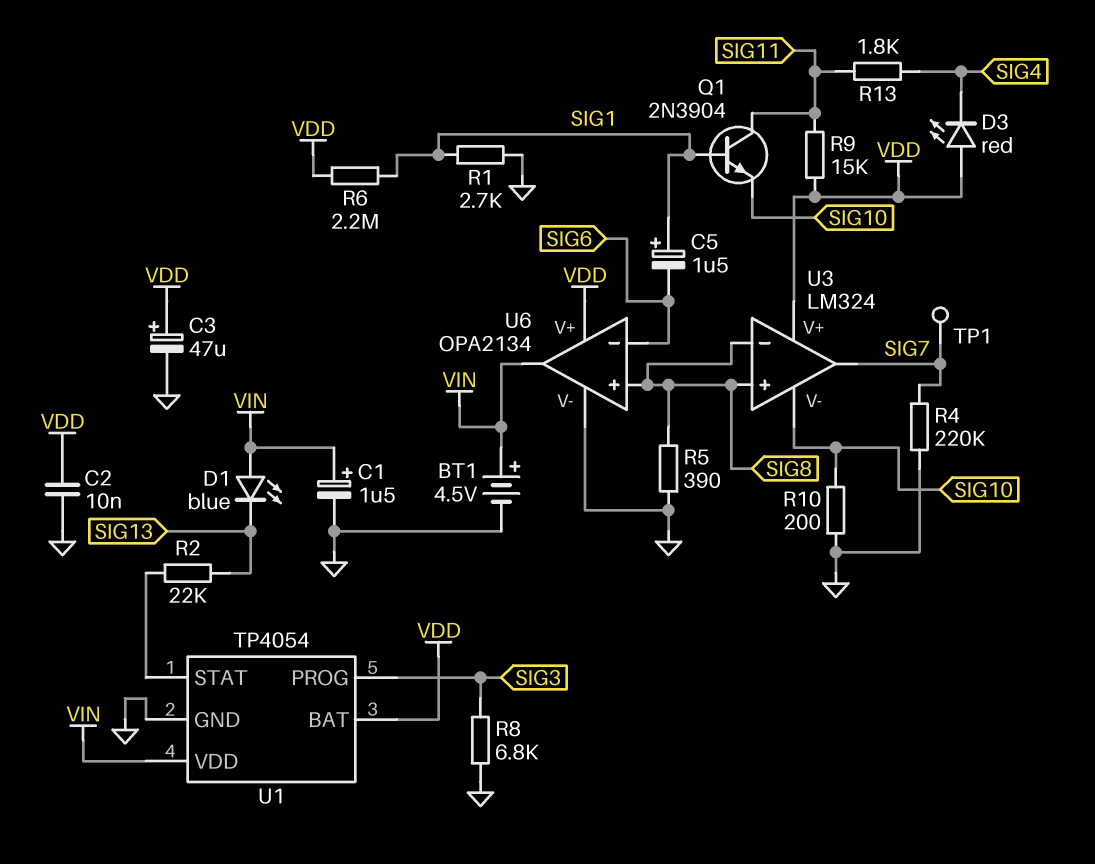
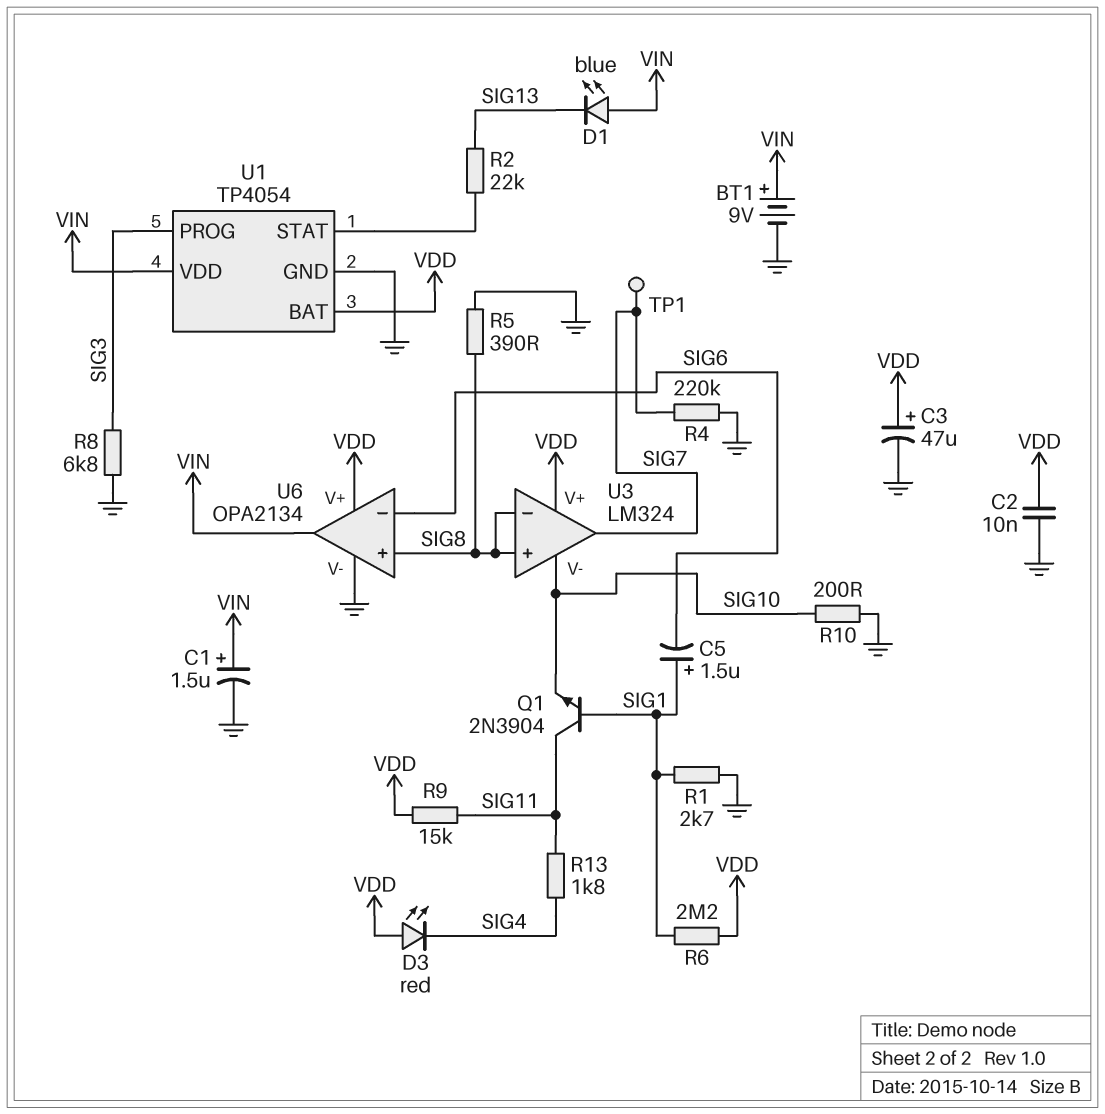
BT1: 4.5V (plus VIN, minus GND) -> 9V (plus VIN, minus GND)

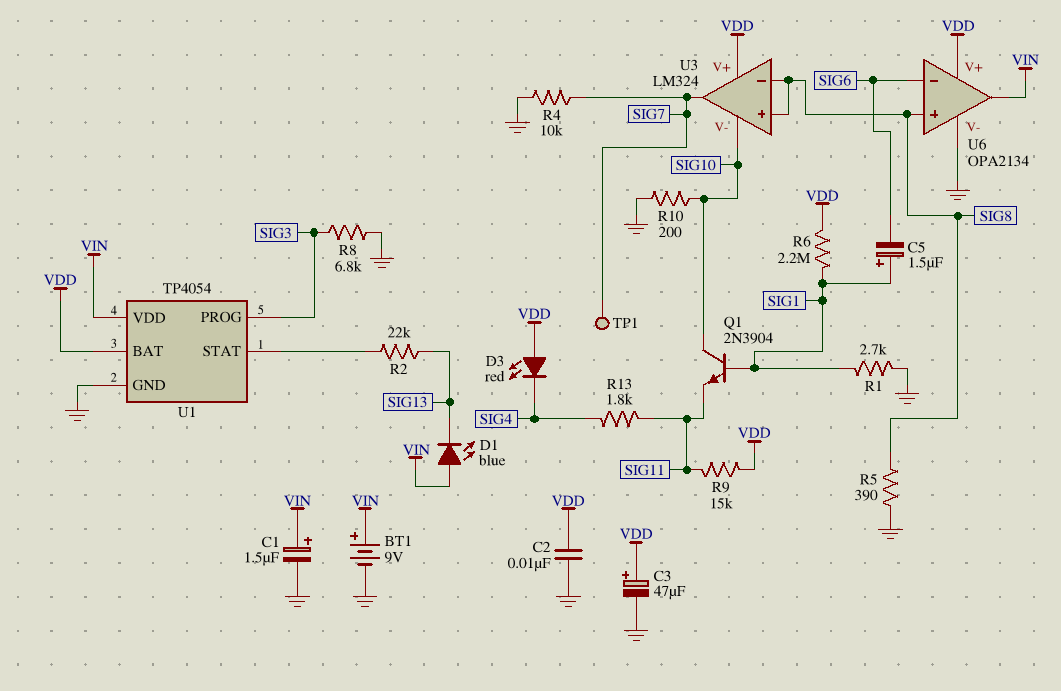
Q1: NPN 2N3904 (B SIG1, C SIG11, E SIG10) -> NPN 2N3904 (B SIG1, C SIG10, E SIG11)
R4: 220k (GND, SIG7) -> 10k (GND, SIG7)

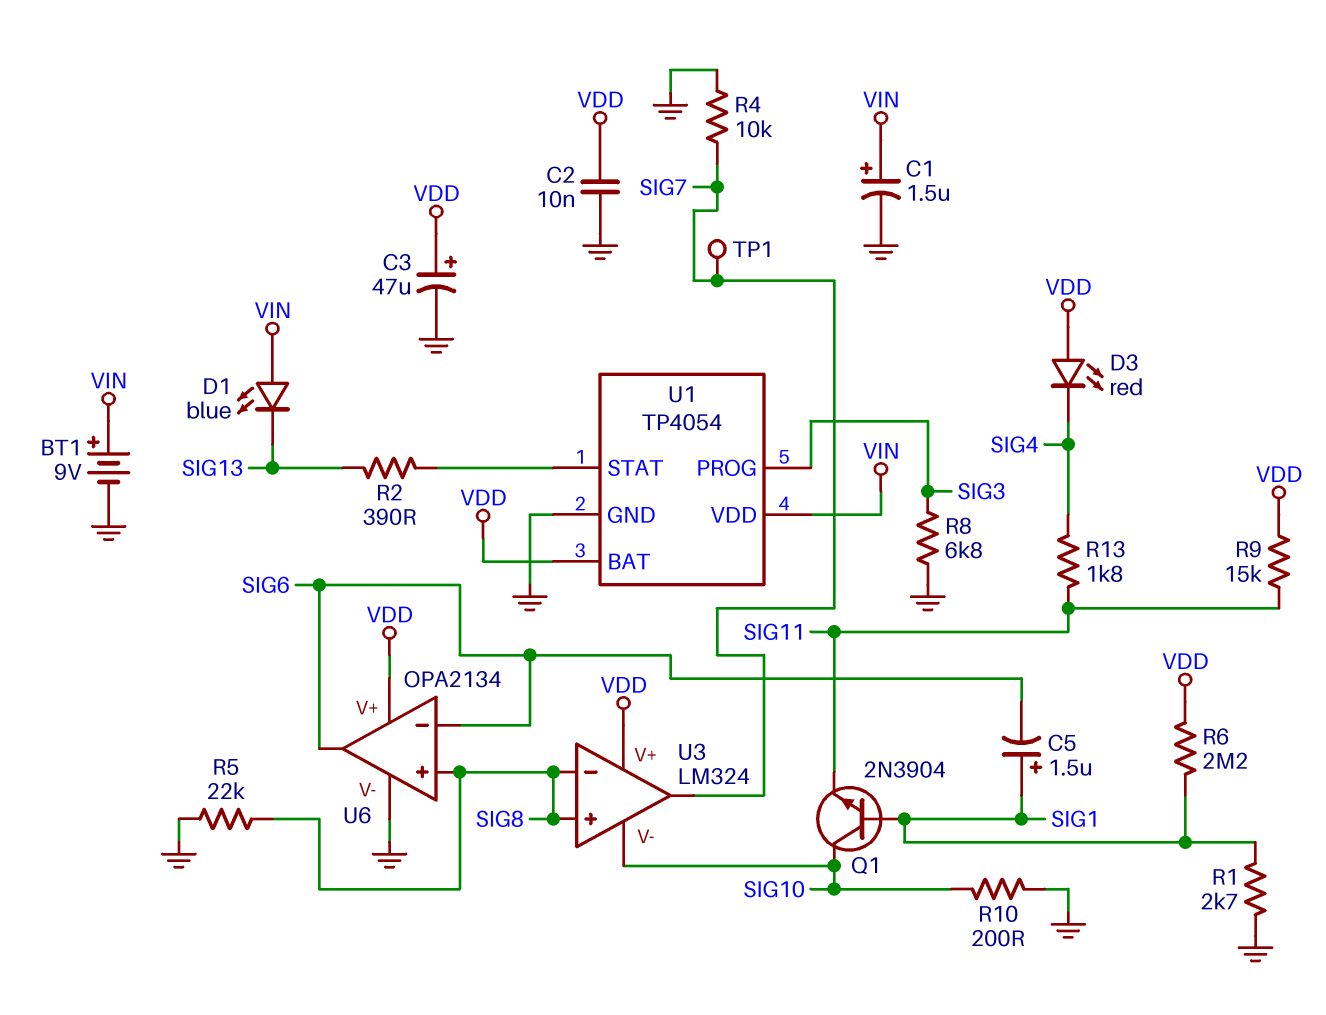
R2: 22k (SIG13, U1/STAT) -> 390 (SIG13, U1/STAT)
R5: 390 (GND, SIG8) -> 22k (GND, SIG8)
U6 pin out: VIN -> SIG6

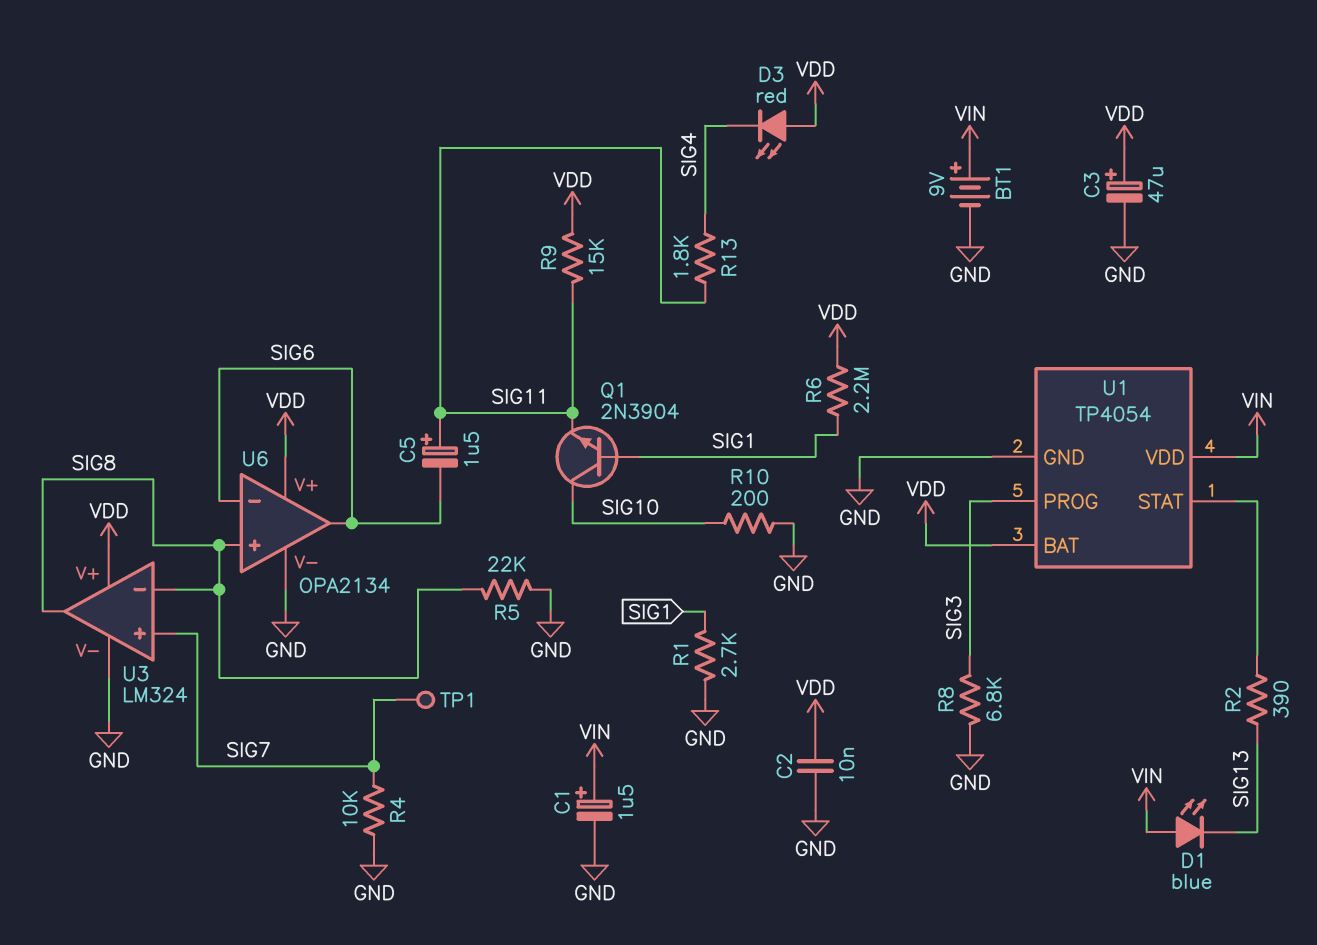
C5: 1.5uF (plus SIG1, minus SIG6) -> 1.5uF (plus SIG11, minus SIG6)
U3 pin V-: SIG10 -> GND
U3 pin in+: SIG8 -> SIG7
U3 pin out: SIG7 -> SIG8

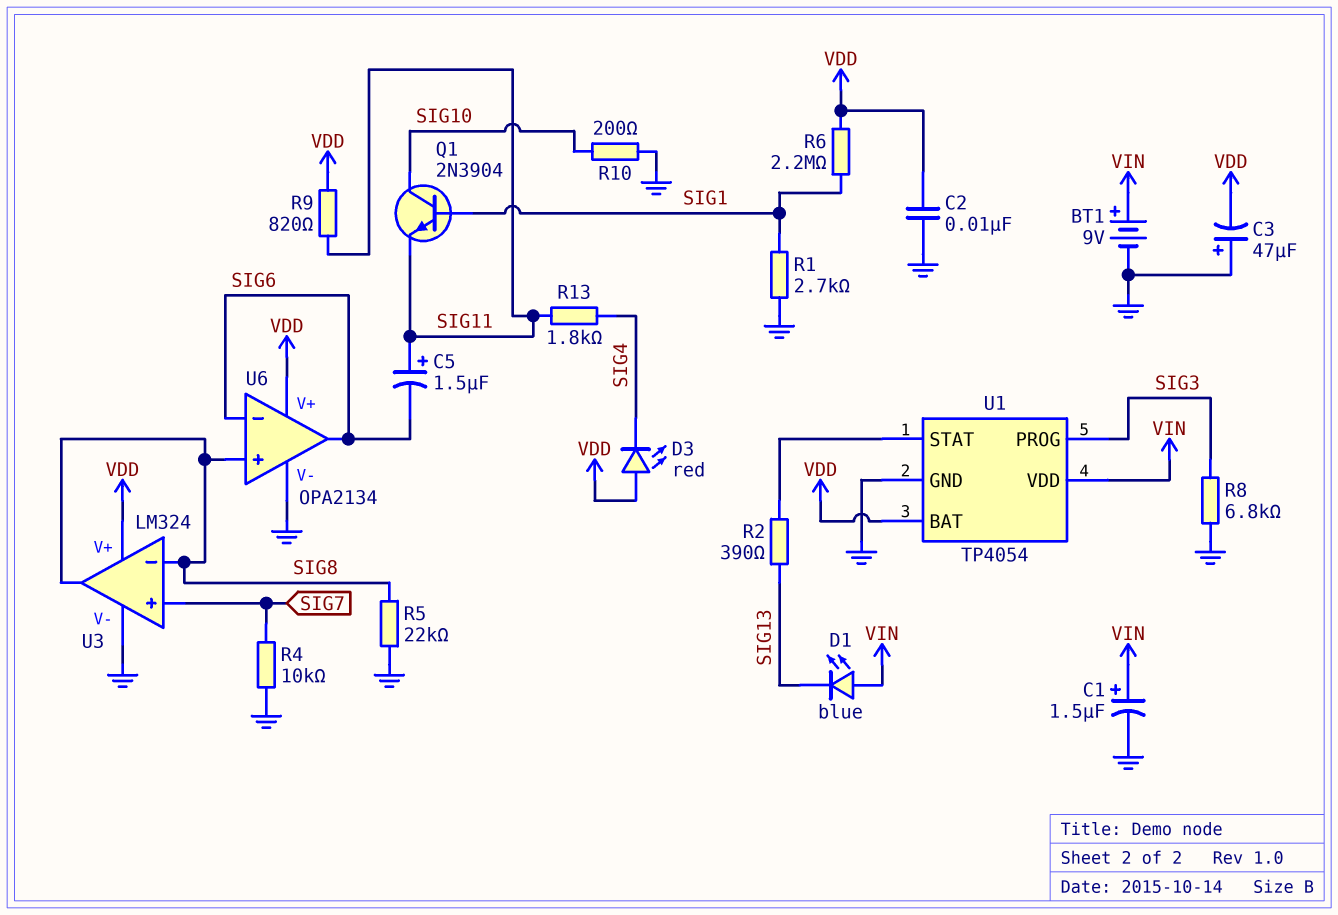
C3: 47uF (plus VDD, minus GND) -> 47uF (plus GND, minus VDD)
R9: 15k (SIG11, VDD) -> 820 (SIG11, VDD)
TP1: test point (SIG7) -> none

